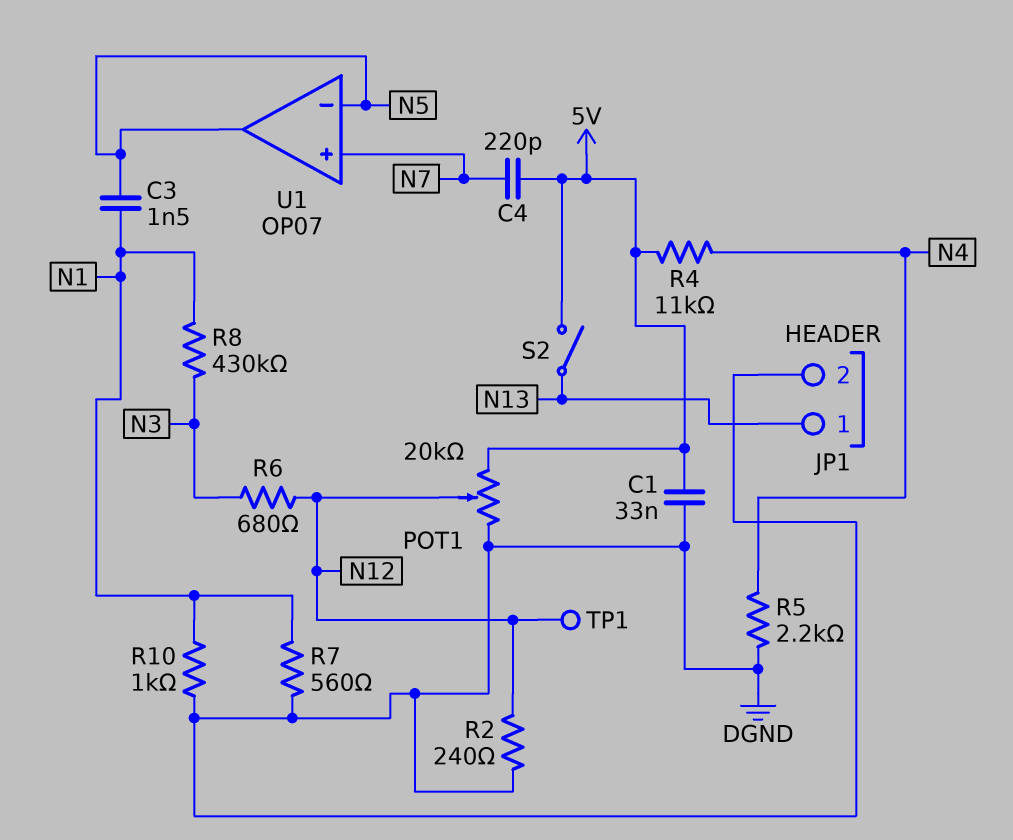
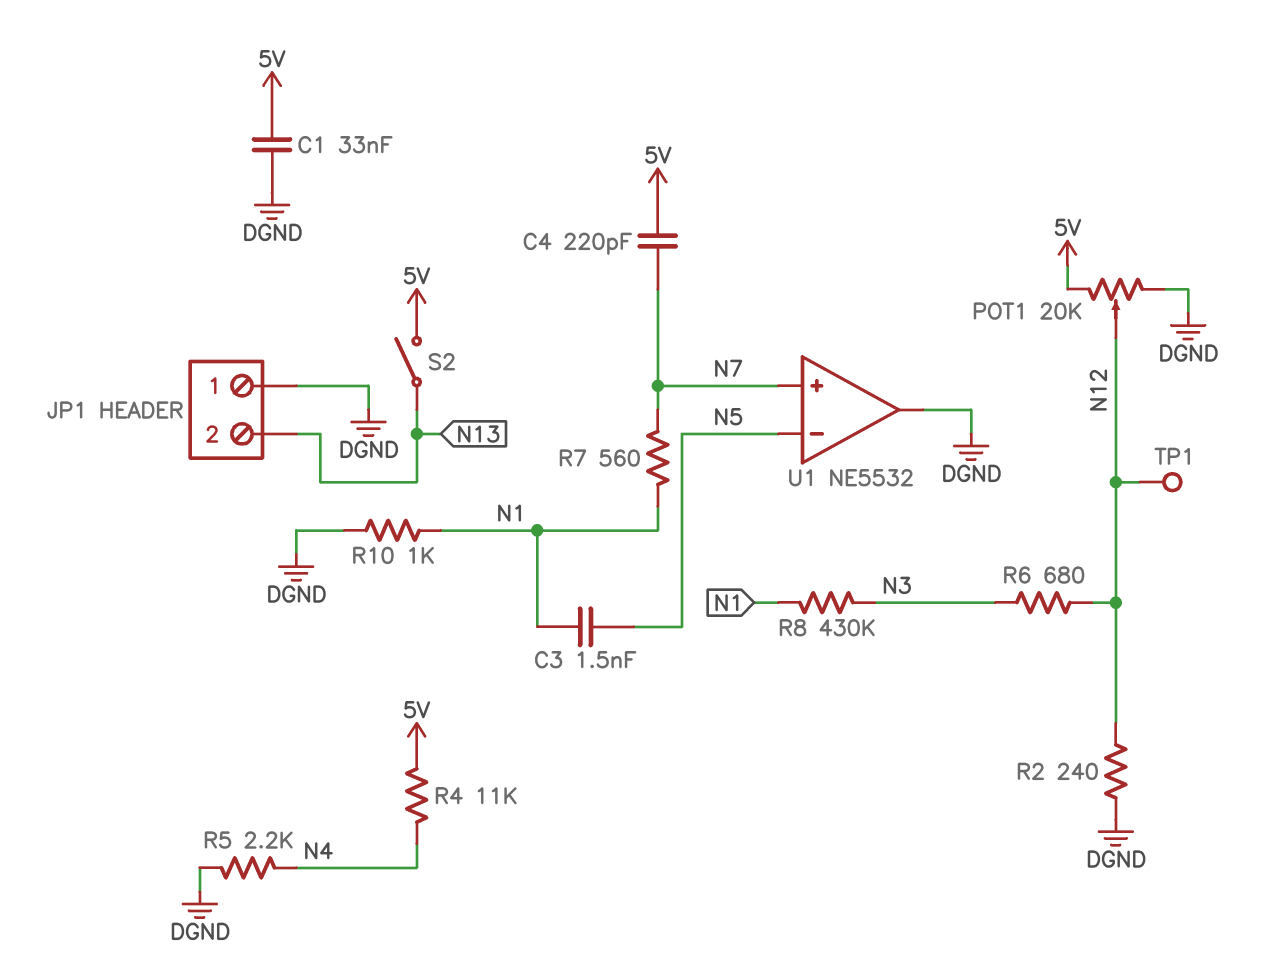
JP1 pin 1: N13 -> DGND
JP1 pin 2: DGND -> N13
R7: 560 (DGND, N1) -> 560 (N1, N7)
U1: OP07 -> NE5532
U1 pin out: N5 -> DGND

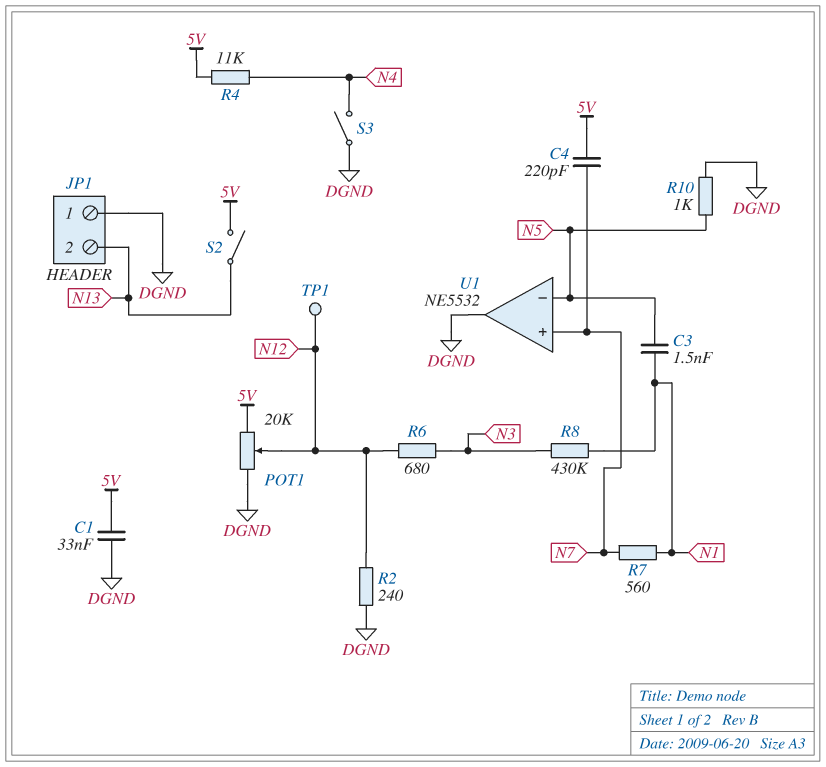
R5: 2.2k (DGND, N4) -> none
R10: 1k (DGND, N1) -> 1k (DGND, N5)
S3: none -> switch (DGND, N4)

